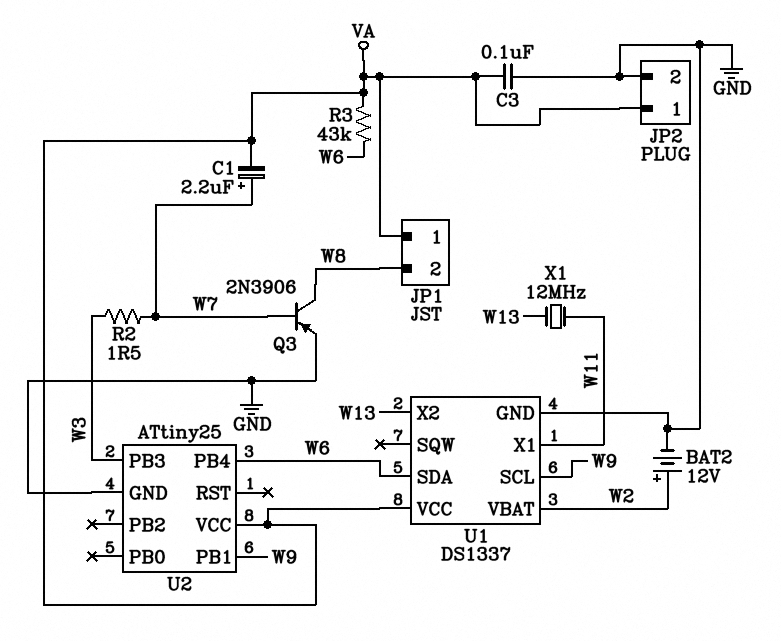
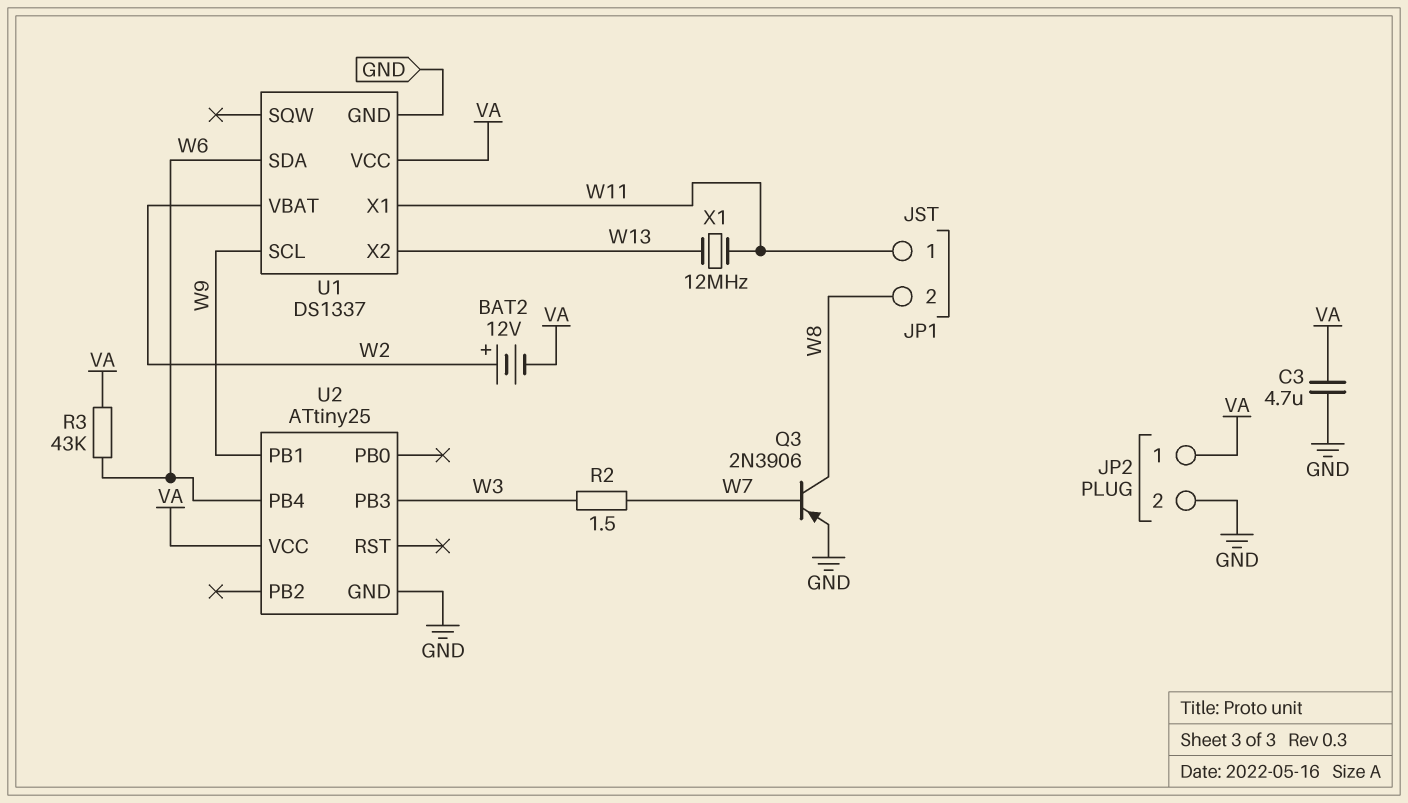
BAT2: 12V (plus W2, minus GND) -> 12V (plus W2, minus VA)
C1: 2.2uF (plus W7, minus VA) -> none
C3: 100nF (GND, VA) -> 4.7uF (GND, VA)
JP1 pin 1: VA -> W11

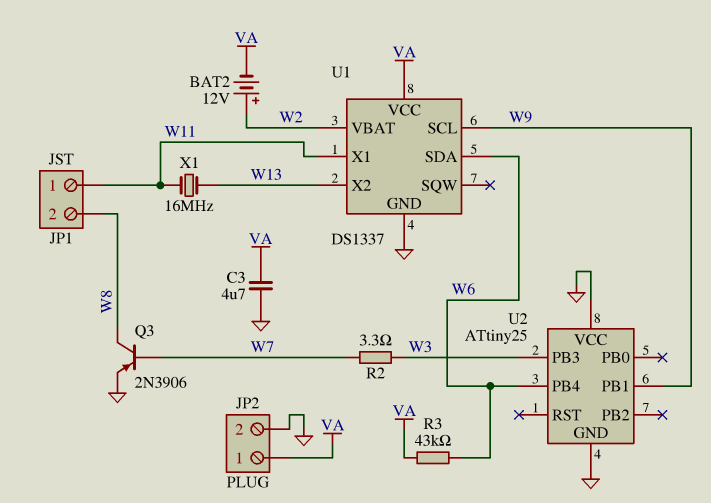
R2: 1.5 (W3, W7) -> 3.3 (W3, W7)
U2 pin VCC: VA -> GND
X1: 12MHz (W11, W13) -> 16MHz (W11, W13)

